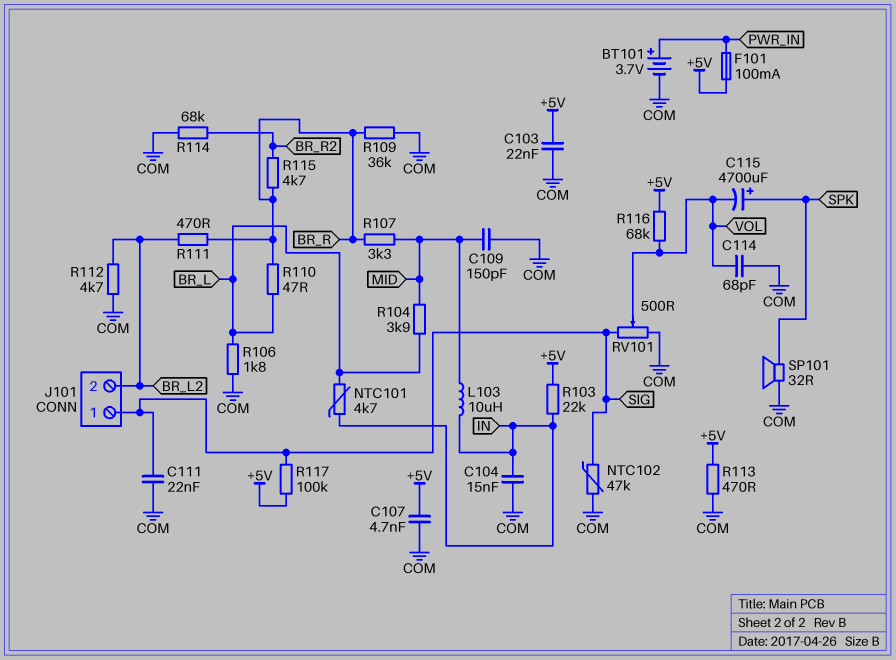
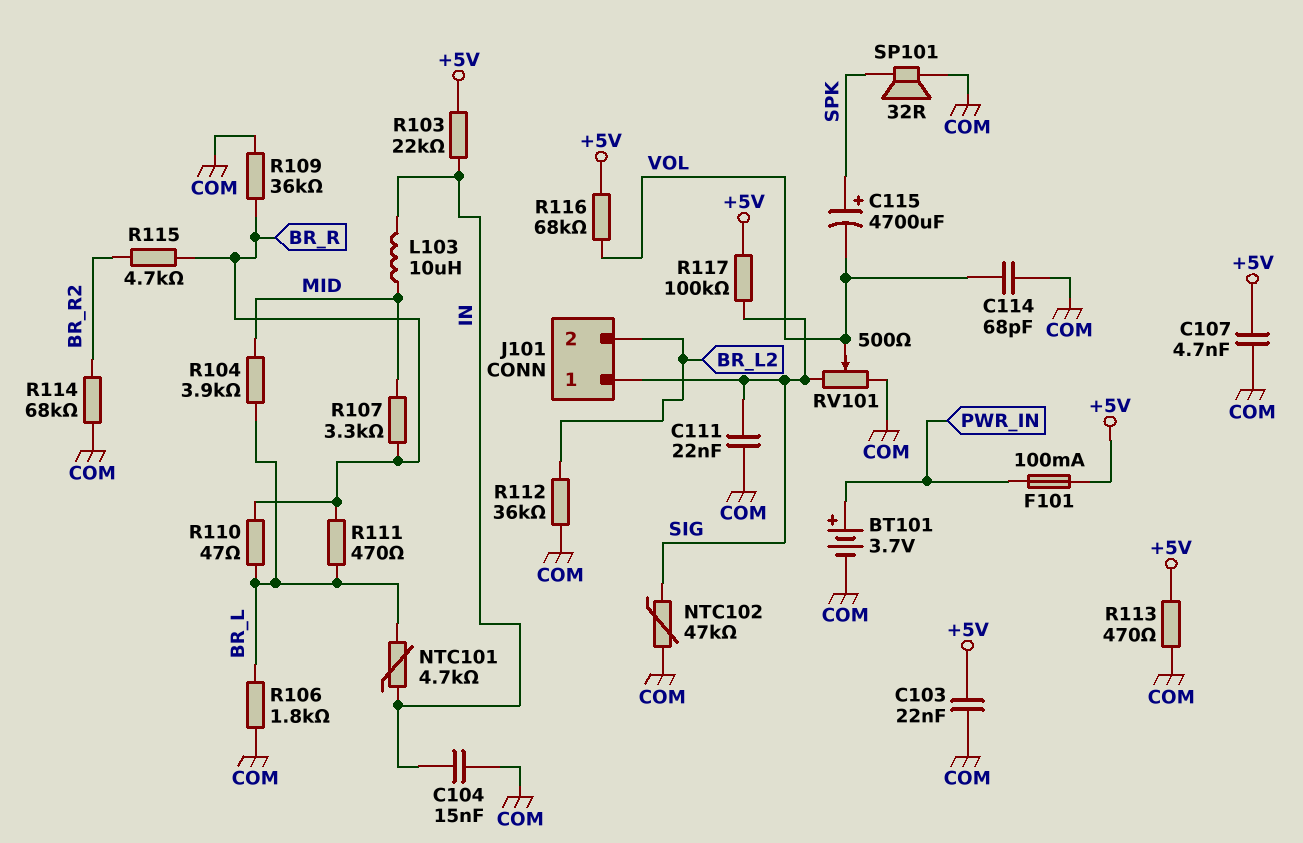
C109: 150pF (COM, MID) -> none
R111: 470 (BR_L2, BR_R) -> 470 (BR_L, BR_R)
R112: 4.7k (BR_L2, COM) -> 36k (BR_L2, COM)

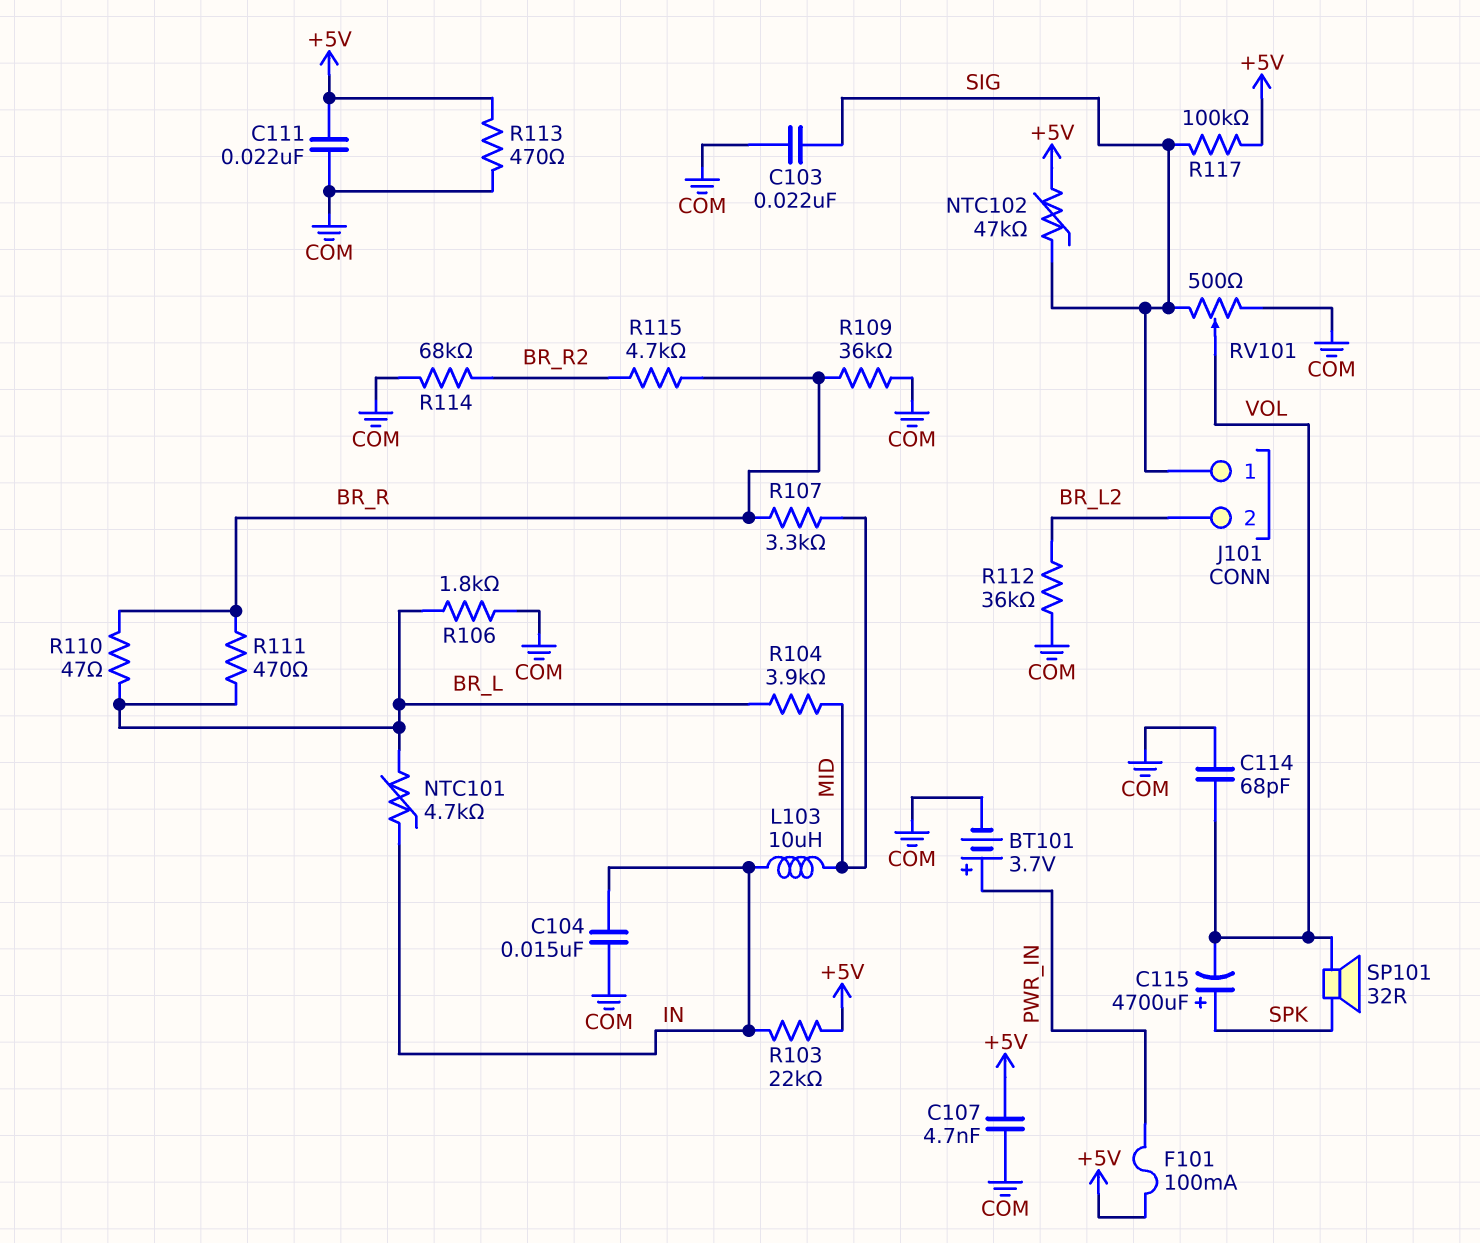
C103: 22nF (+5V, COM) -> 22nF (COM, SIG)
C111: 22nF (COM, SIG) -> 22nF (+5V, COM)
NTC102: 47k (COM, SIG) -> 47k (+5V, SIG)
R116: 68k (+5V, VOL) -> none
SP101: speaker 32R (COM, SPK) -> speaker 32R (SPK, VOL)

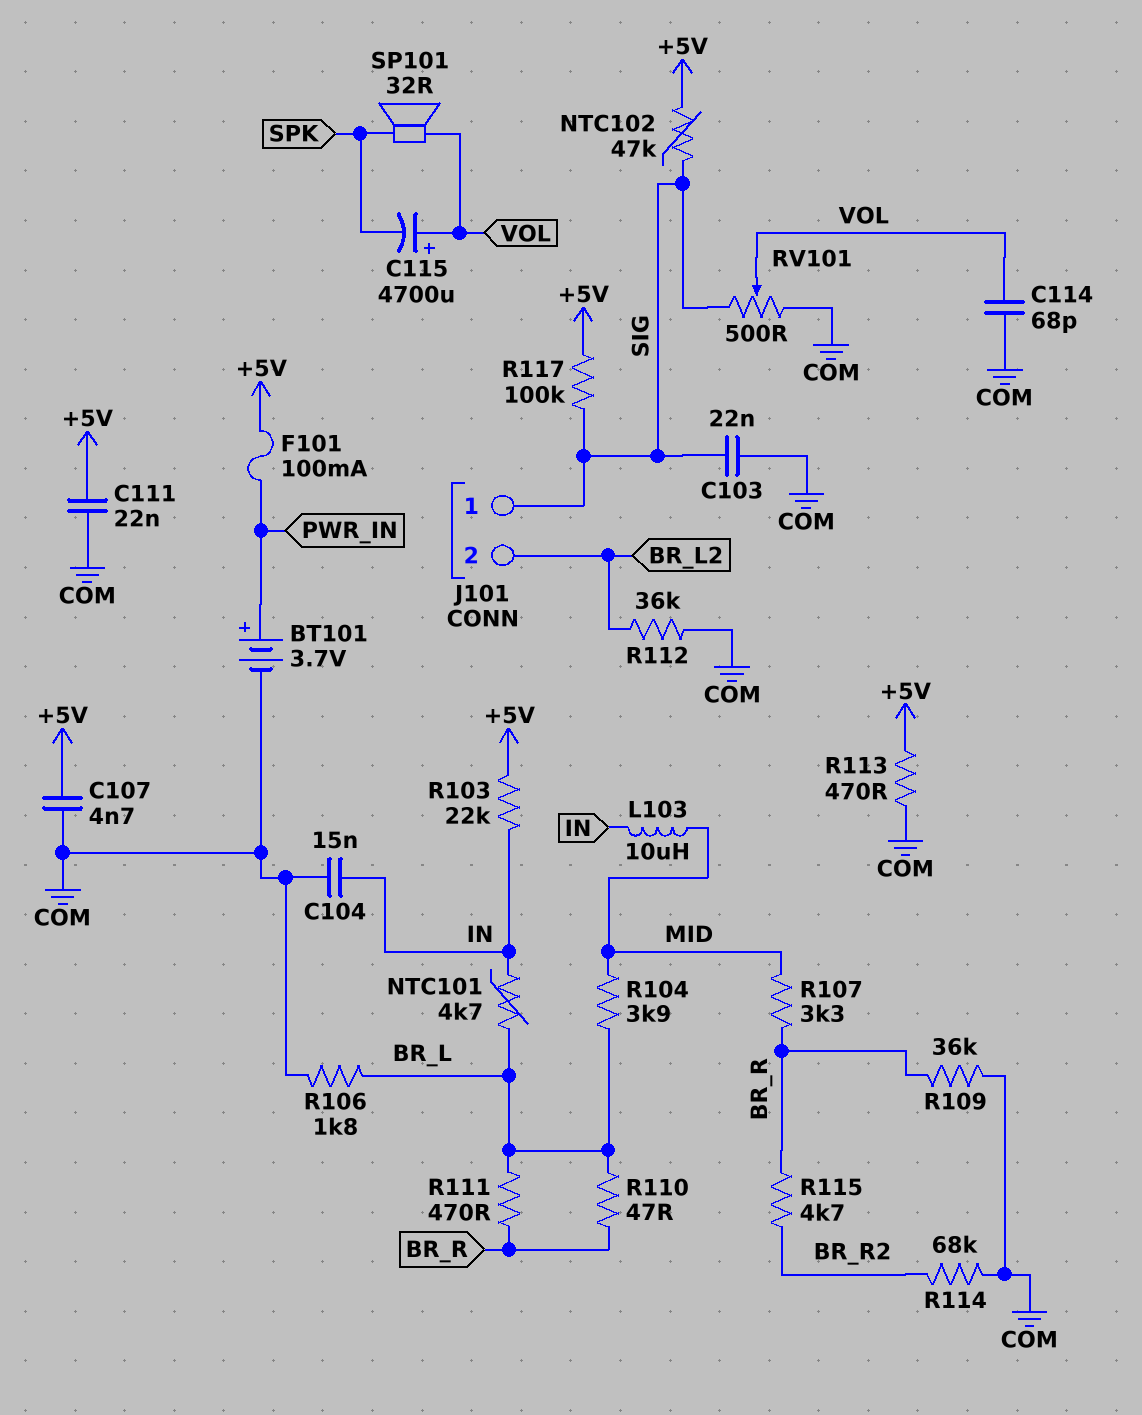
C115: 4700uF (plus SPK, minus VOL) -> 4700uF (plus VOL, minus SPK)

